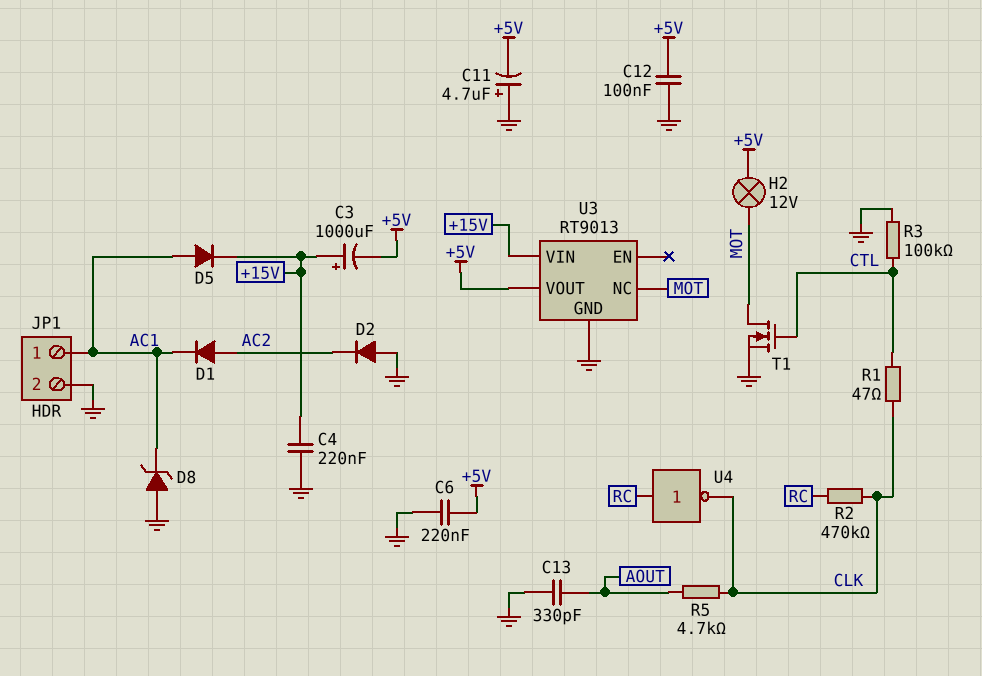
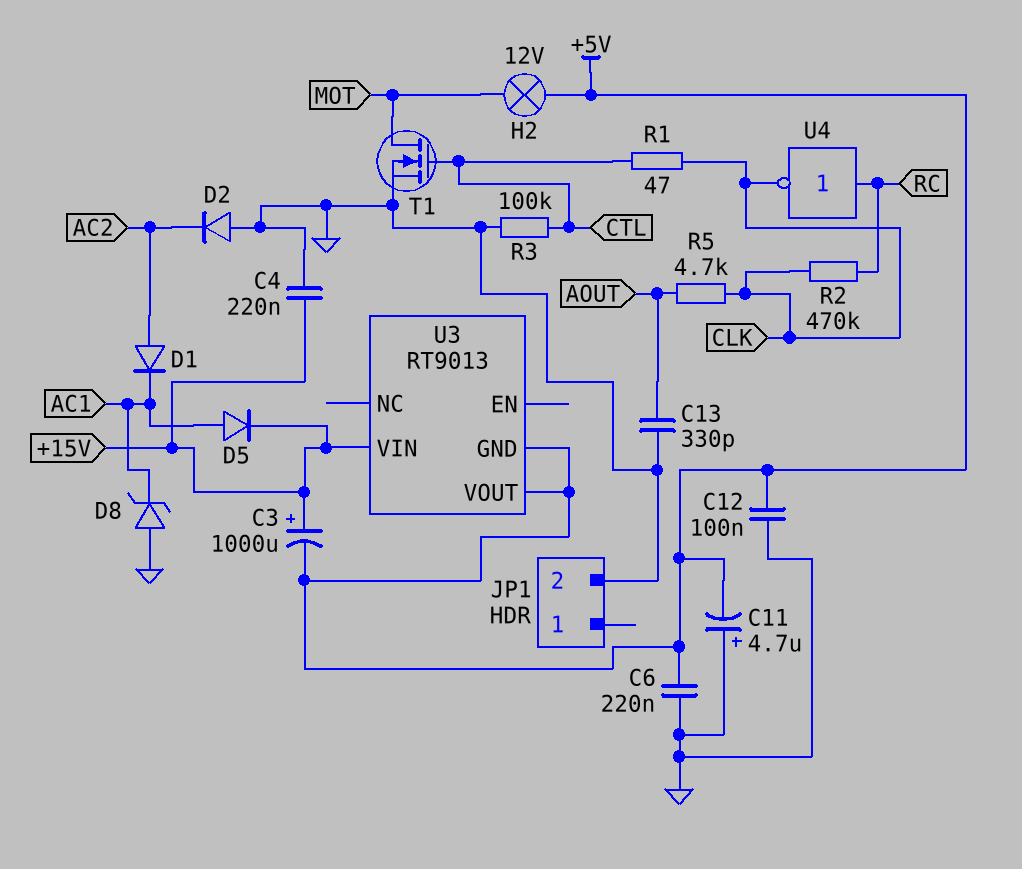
JP1 pin 1: AC1 -> none
U3 pin GND: GND -> +5V
U3 pin NC: MOT -> none

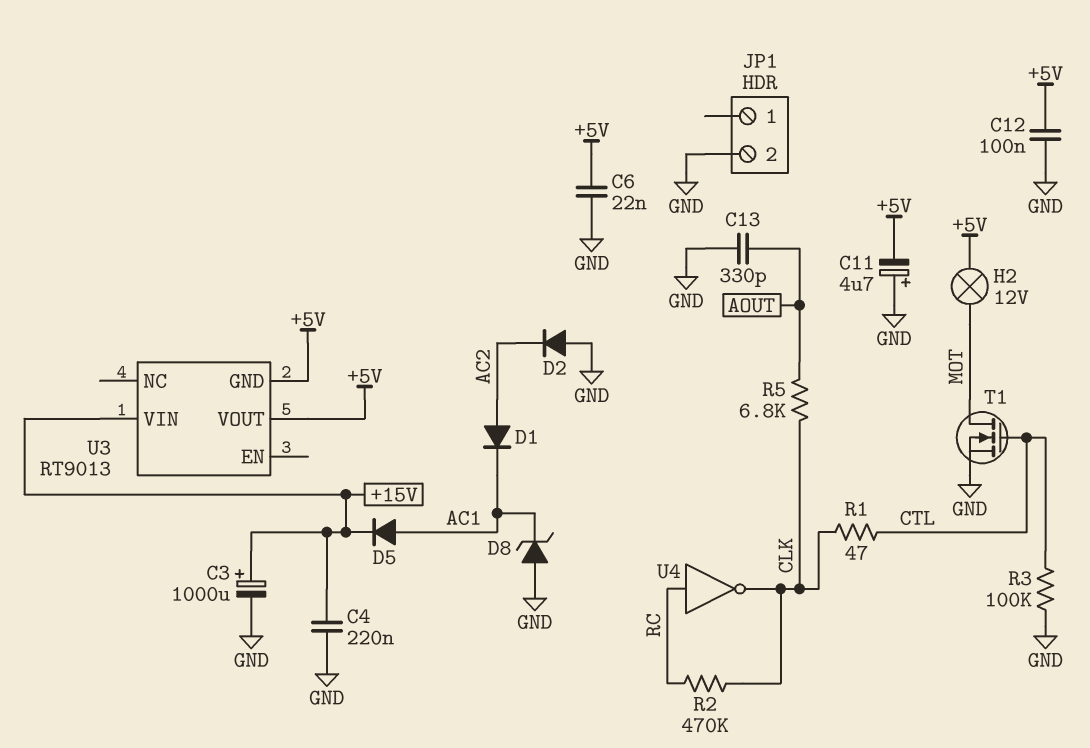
C3: 1000uF (plus +15V, minus +5V) -> 1000uF (plus +15V, minus GND)
C6: 220nF (+5V, GND) -> 22nF (+5V, GND)
R5: 4.7k (AOUT, CLK) -> 6.8k (AOUT, CLK)

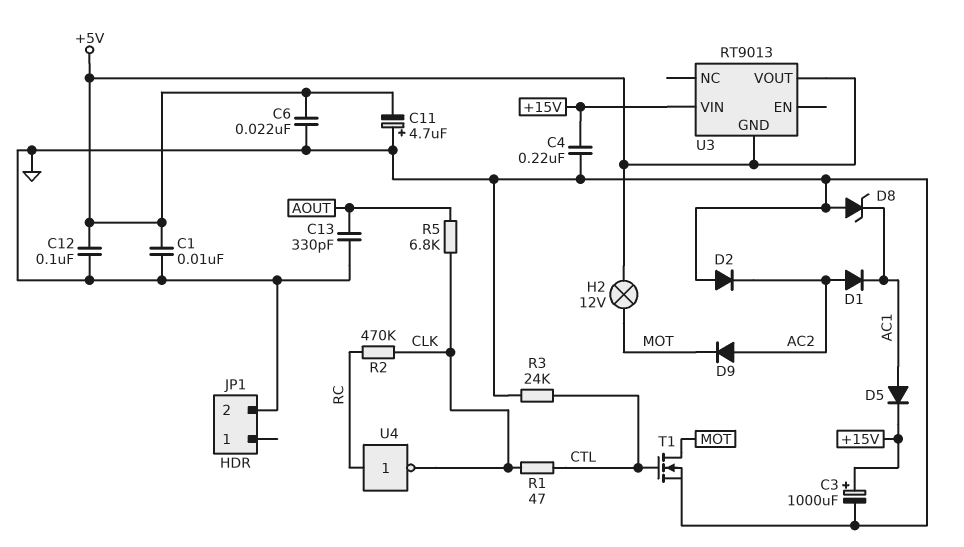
C1: none -> 10nF (+5V, GND)
D9: none -> diode (A AC2, K MOT)
R3: 100k (CTL, GND) -> 24k (CTL, GND)

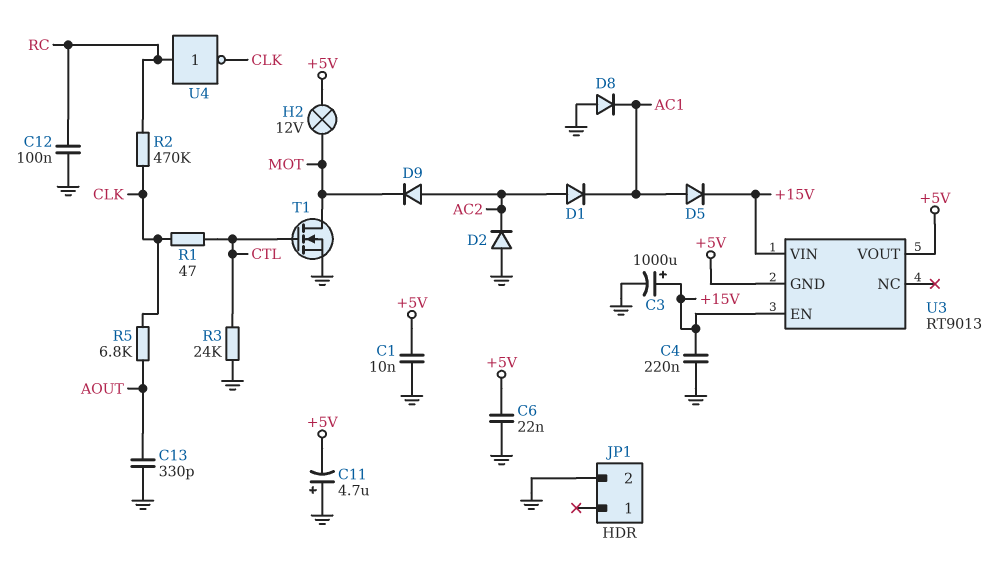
C12: 100nF (+5V, GND) -> 100nF (GND, RC)
D8: zener (A GND, K AC1) -> diode (A GND, K AC1)
U3 pin EN: none -> +15V

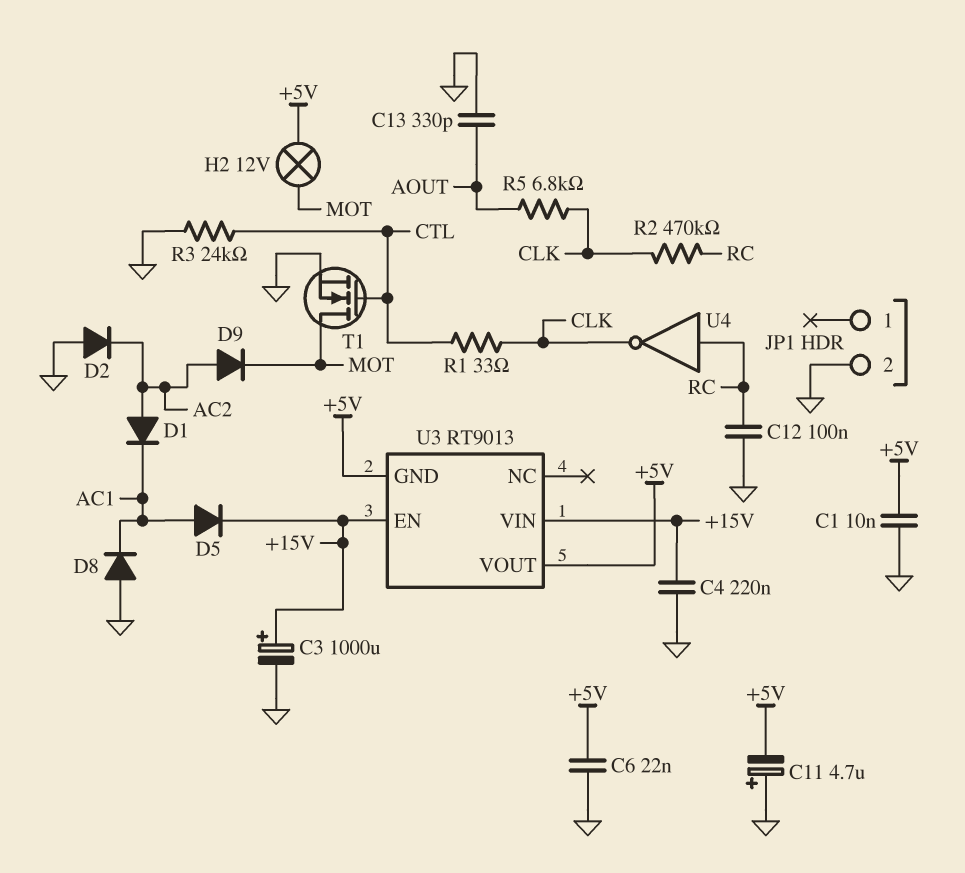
R1: 47 (CLK, CTL) -> 33 (CLK, CTL)

